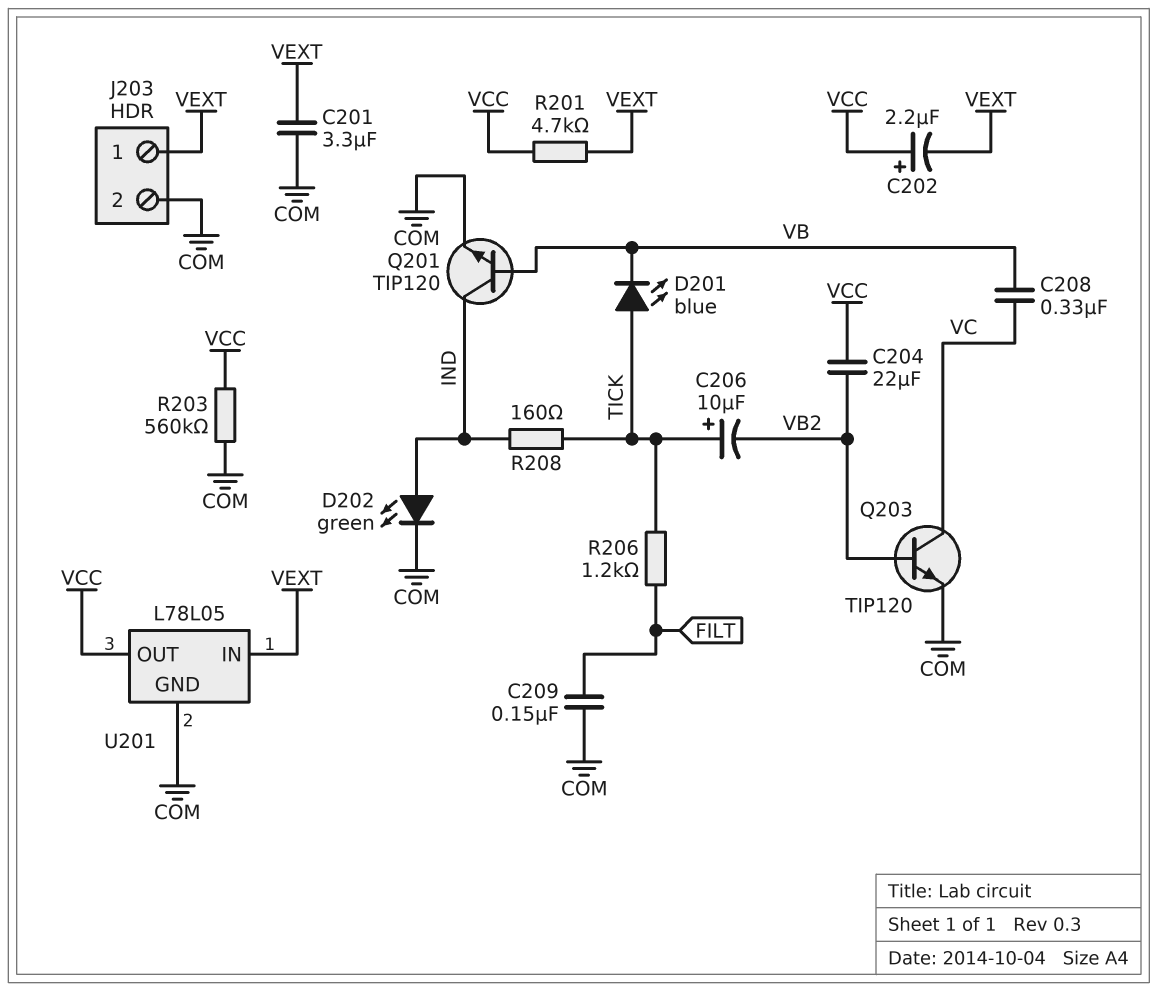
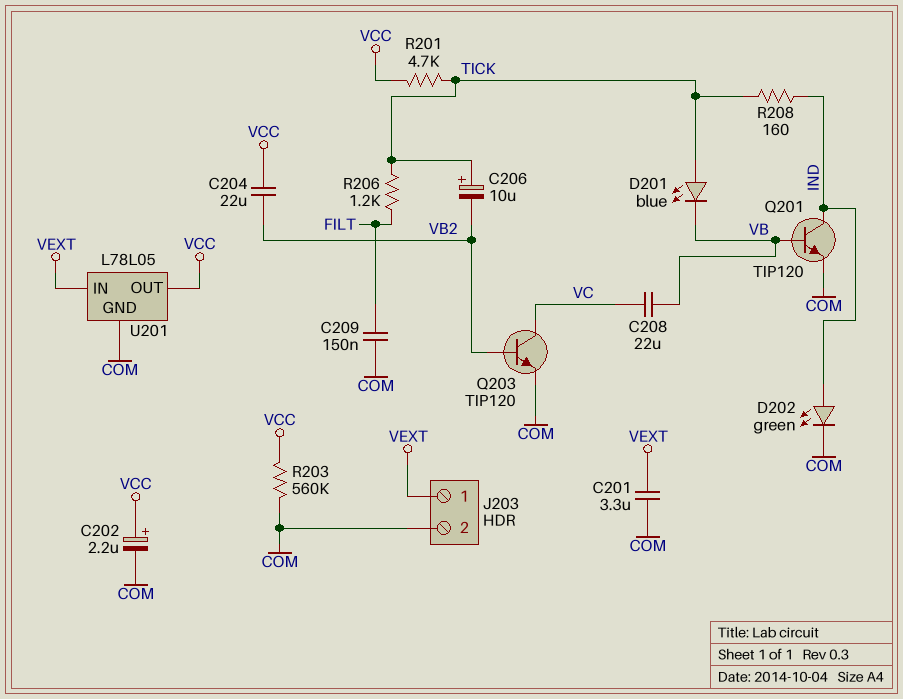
C202: 2.2uF (plus VCC, minus VEXT) -> 2.2uF (plus VCC, minus COM)
C208: 330nF (VB, VC) -> 22uF (VB, VC)
R201: 4.7k (VCC, VEXT) -> 4.7k (TICK, VCC)

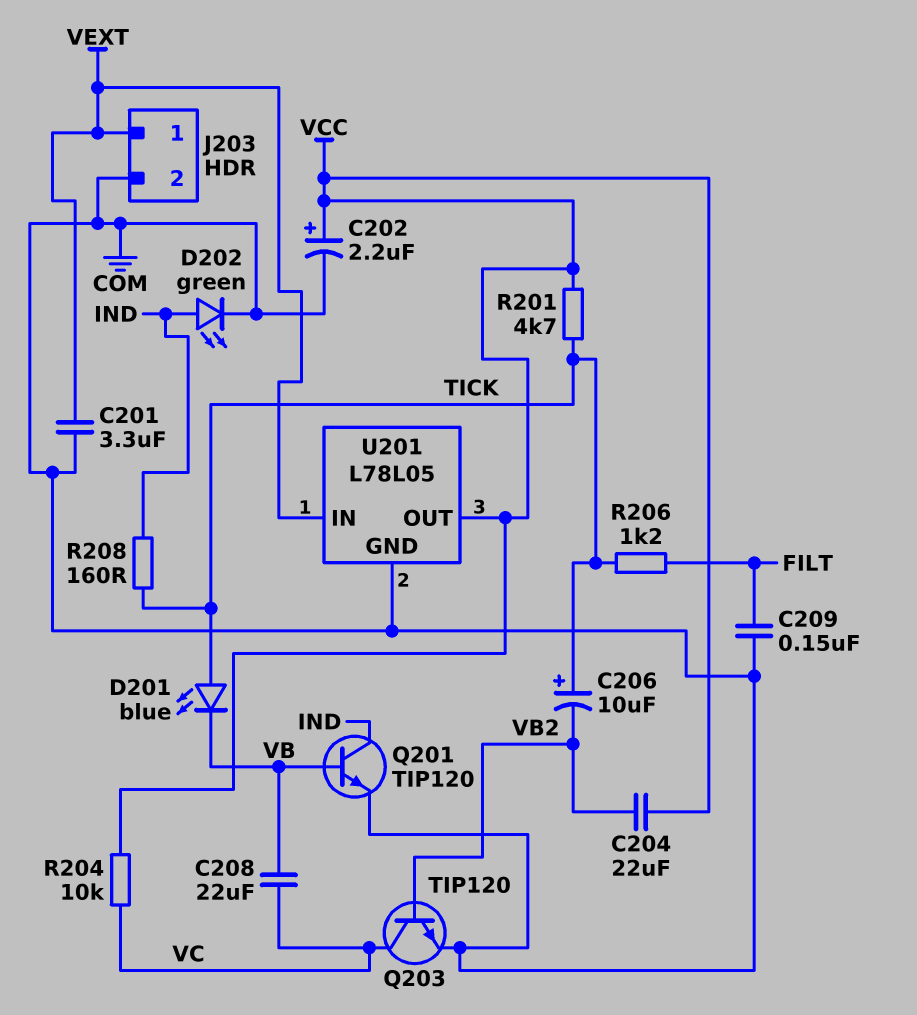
R203: 560k (COM, VCC) -> none
R204: none -> 10k (VC, VCC)

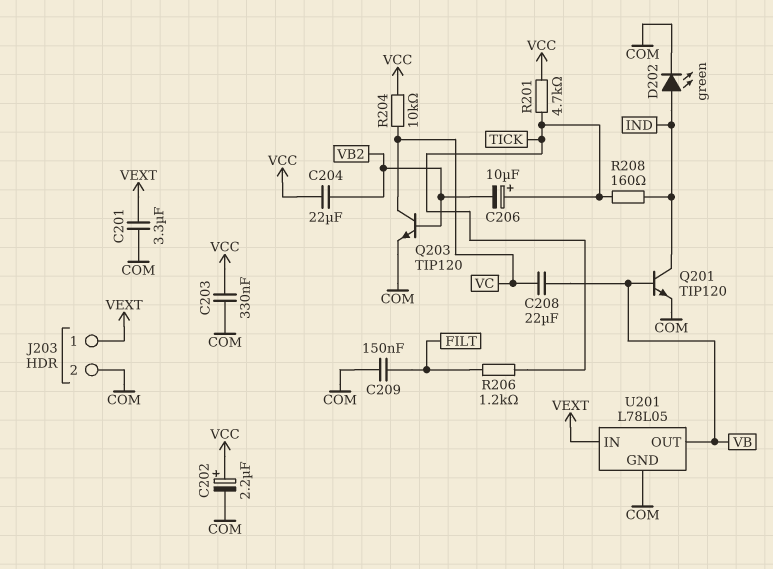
C203: none -> 330nF (COM, VCC)
D201: LED blue (A TICK, K VB) -> none
U201 pin OUT: VCC -> VB

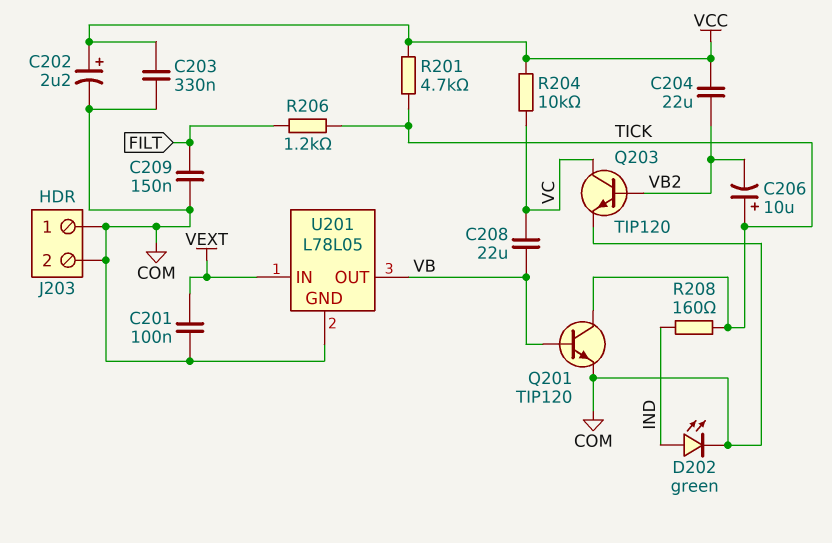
C201: 3.3uF (COM, VEXT) -> 100nF (COM, VEXT)
J203 pin 1: VEXT -> COM
Q201: NPN TIP120 (B VB, C IND, E COM) -> NPN TIP120 (B VB, C TICK, E COM)

